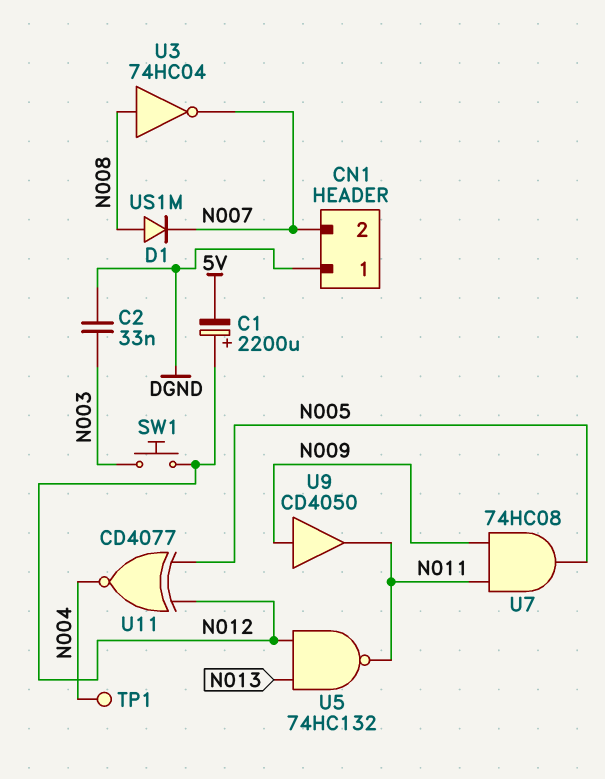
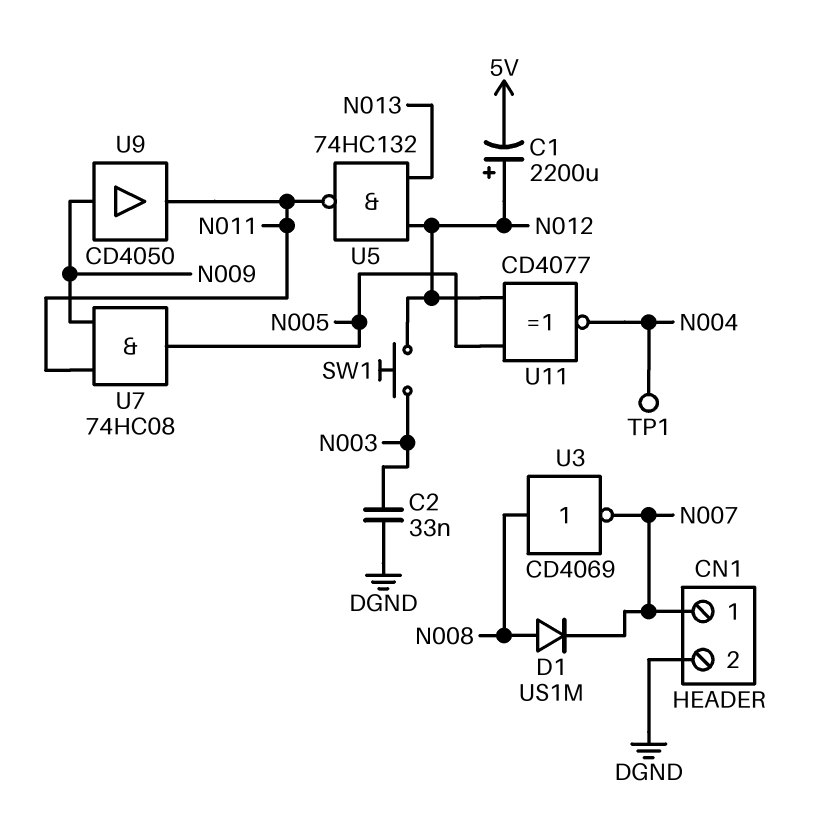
CN1 pin 1: DGND -> N007
CN1 pin 2: N007 -> DGND
U3: NOT 74HC04 (in N008, out N007) -> NOT CD4069 (in N008, out N007)

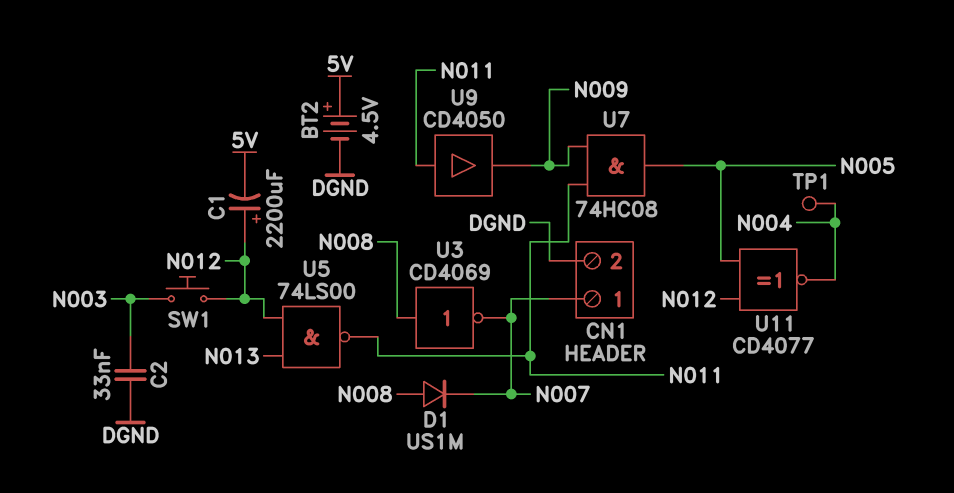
BT2: none -> 4.5V (plus 5V, minus DGND)
U5: NAND 74HC132 (in N012, in N013, out N011) -> NAND 74LS00 (in N012, in N013, out N011)
U9: buffer CD4050 (in N009, out N011) -> buffer CD4050 (in N011, out N009)

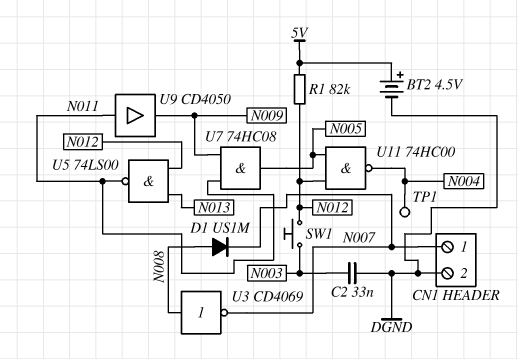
C1: 2200uF (plus N012, minus 5V) -> none
R1: none -> 82k (5V, N012)
U11: XNOR CD4077 (in N005, in N012, out N004) -> NAND 74HC00 (in N005, in N012, out N004)

